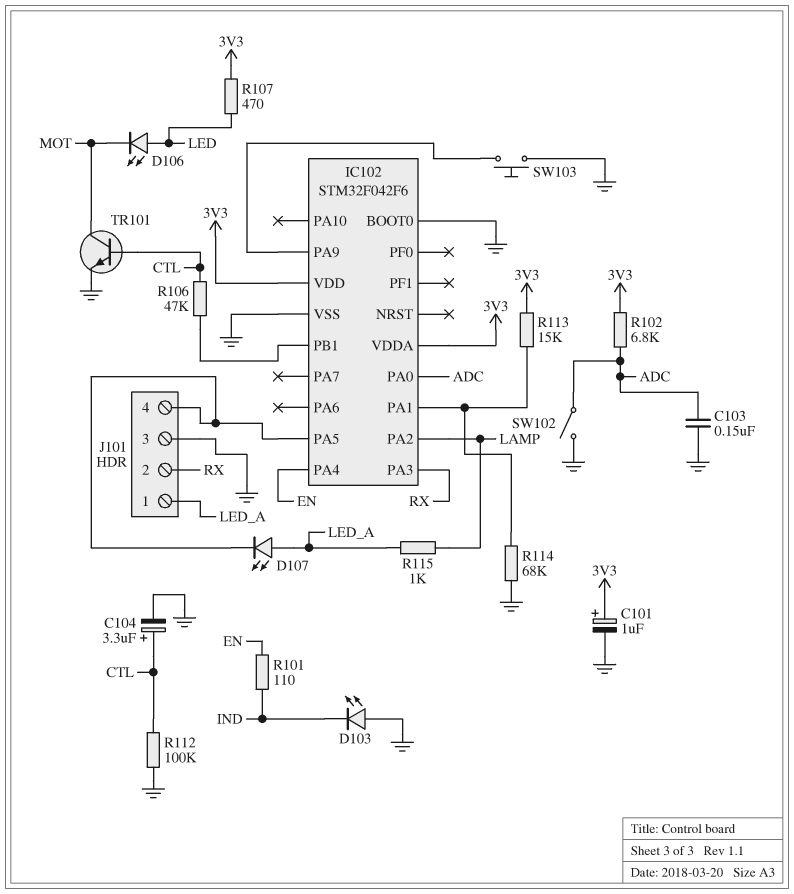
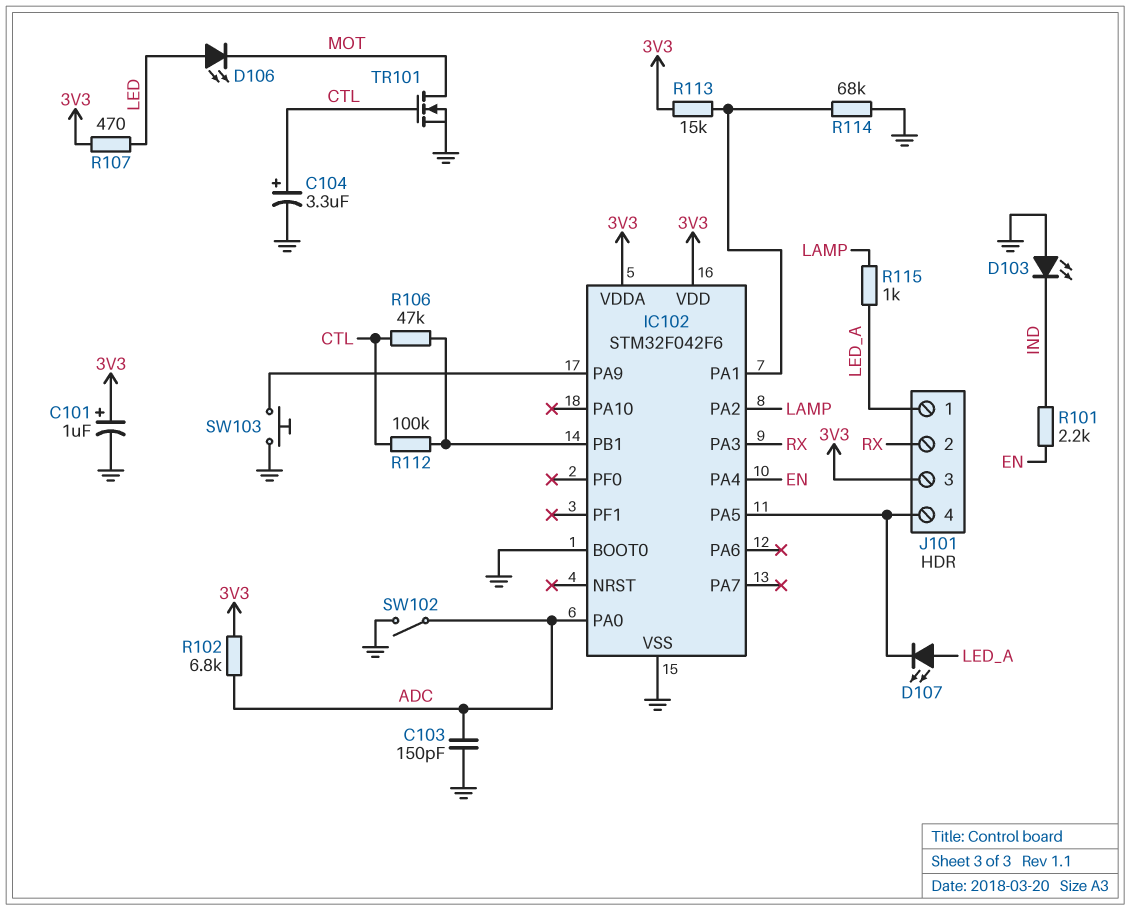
C103: 150nF (ADC, GND) -> 150pF (ADC, GND)
J101 pin 3: GND -> 3V3
R101: 110 (EN, IND) -> 2.2k (EN, IND)
R112: 100k (CTL, GND) -> 100k (CTL, IC102/PB1)
TR101: NPN (B CTL, C MOT, E GND) -> NMOS (G CTL, D MOT, S GND)

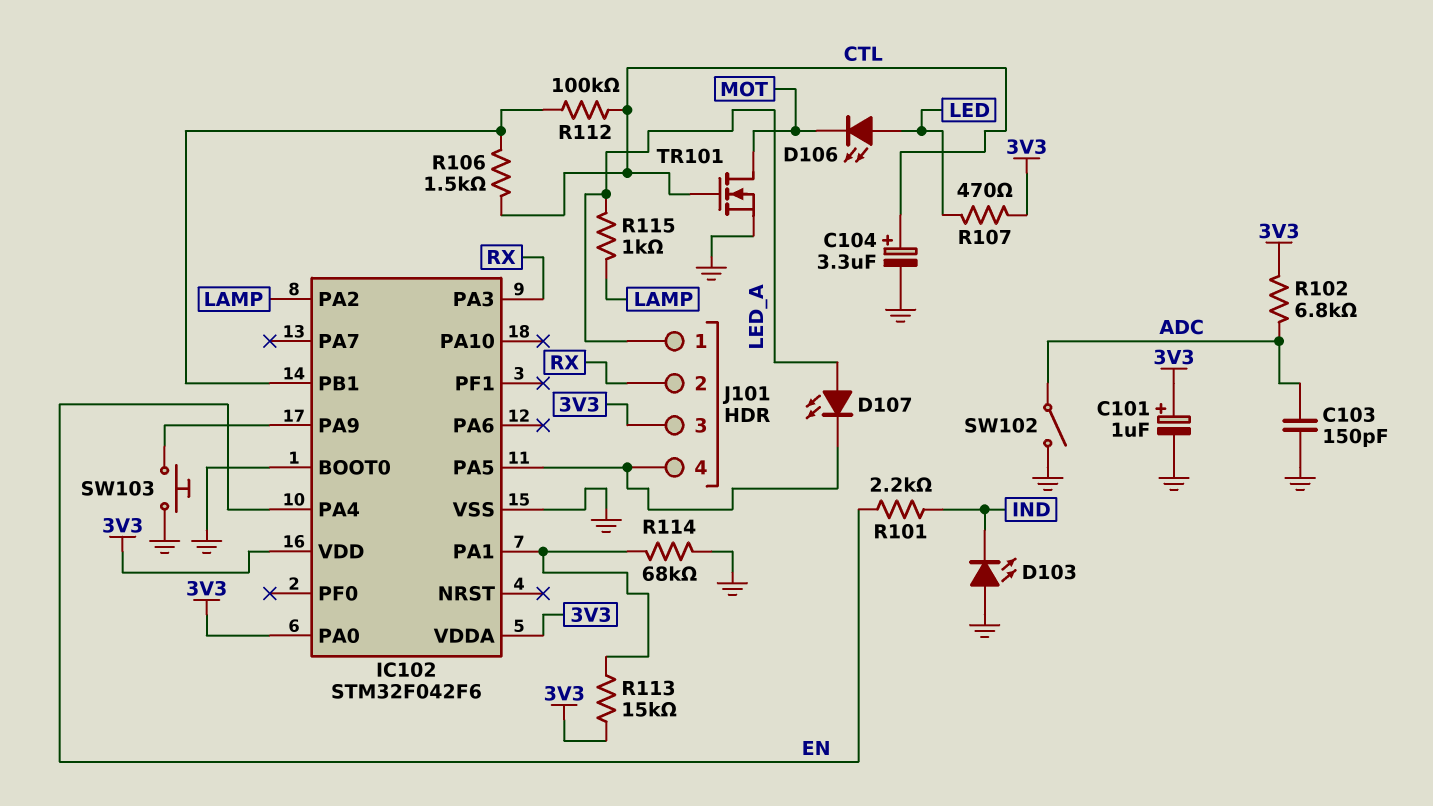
IC102 pin PA0: ADC -> 3V3
R106: 47k (CTL, IC102/PB1) -> 1.5k (CTL, IC102/PB1)

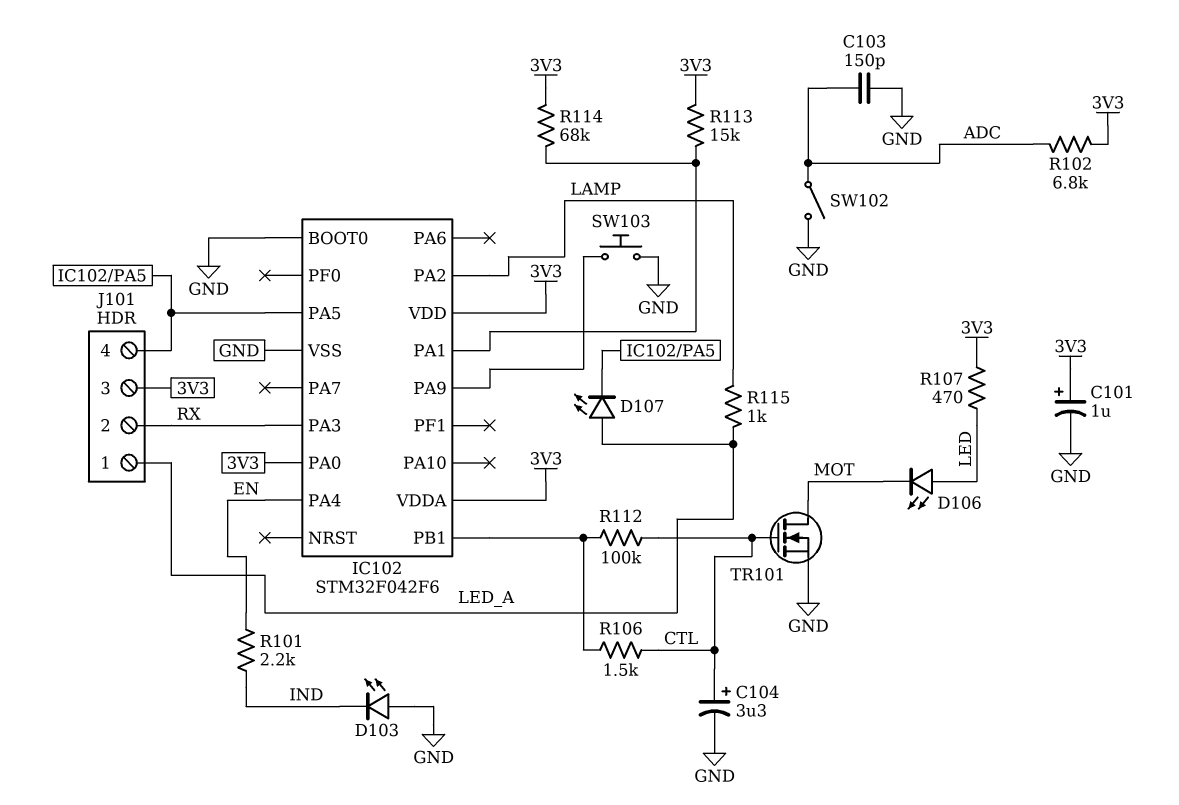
R114: 68k (GND, IC102/PA1) -> 68k (3V3, IC102/PA1)

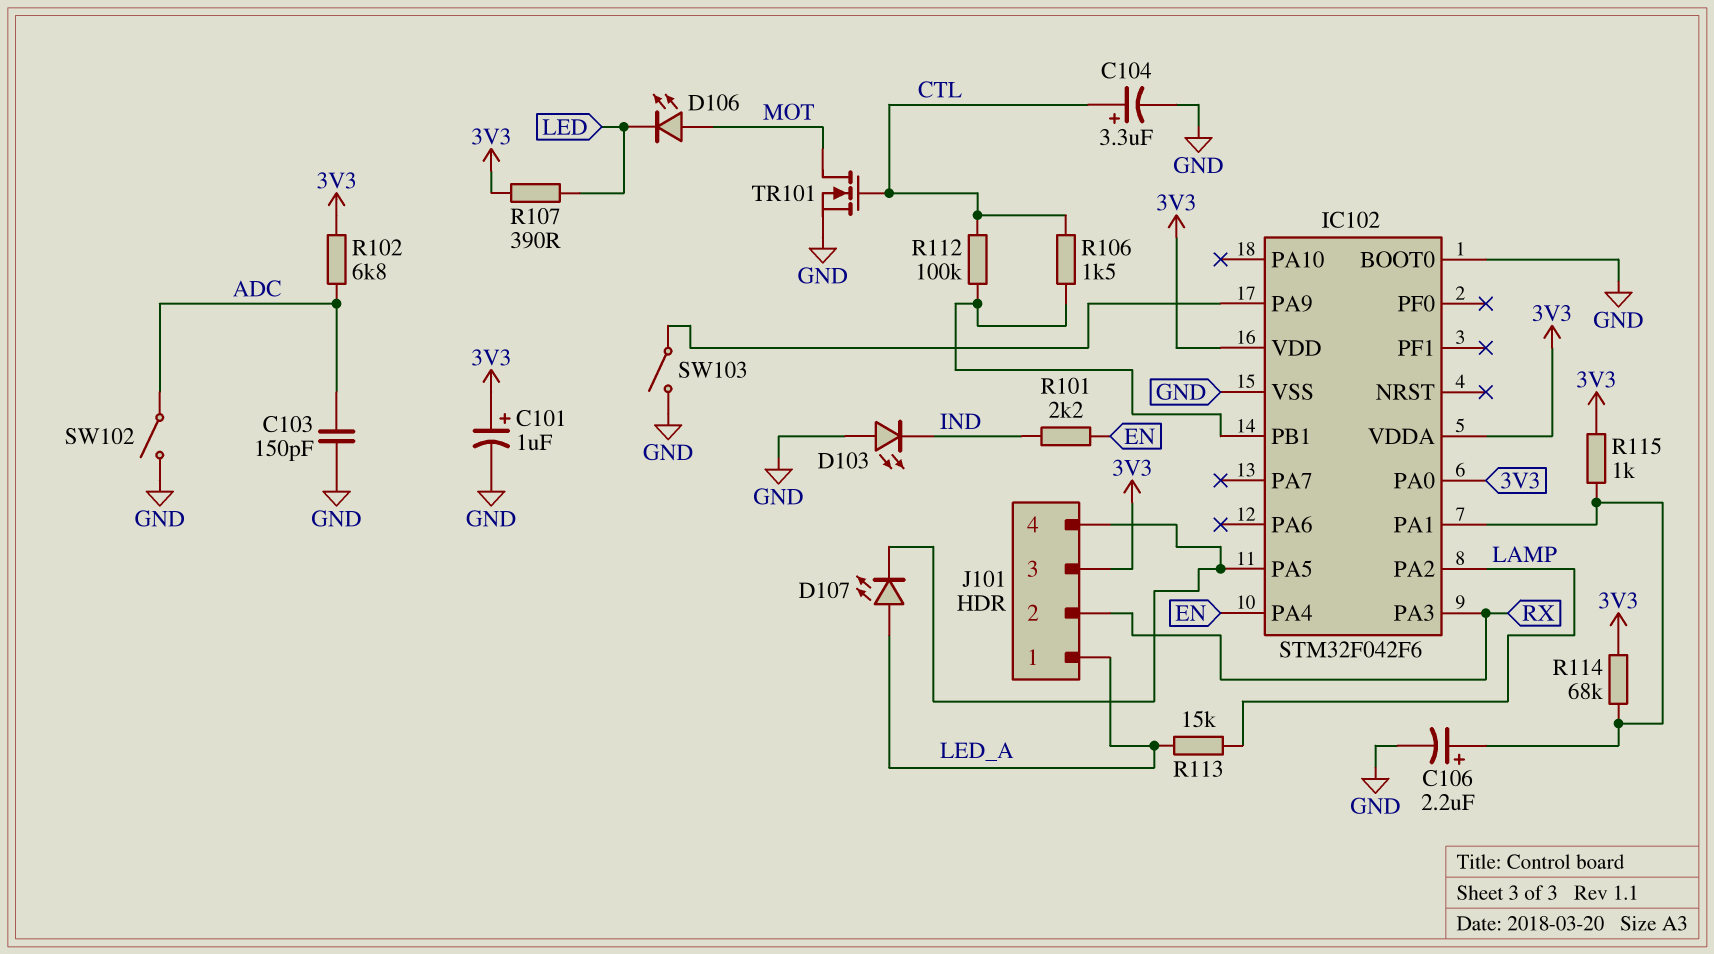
C106: none -> 2.2uF (plus IC102/PA1, minus GND)
D106: LED (A LED, K MOT) -> LED (A MOT, K LED)
R107: 470 (3V3, LED) -> 390 (3V3, LED)
R113: 15k (3V3, IC102/PA1) -> 15k (LAMP, LED_A)
R115: 1k (LAMP, LED_A) -> 1k (3V3, IC102/PA1)
SW103: button (GND, IC102/PA9) -> switch (GND, IC102/PA9)

